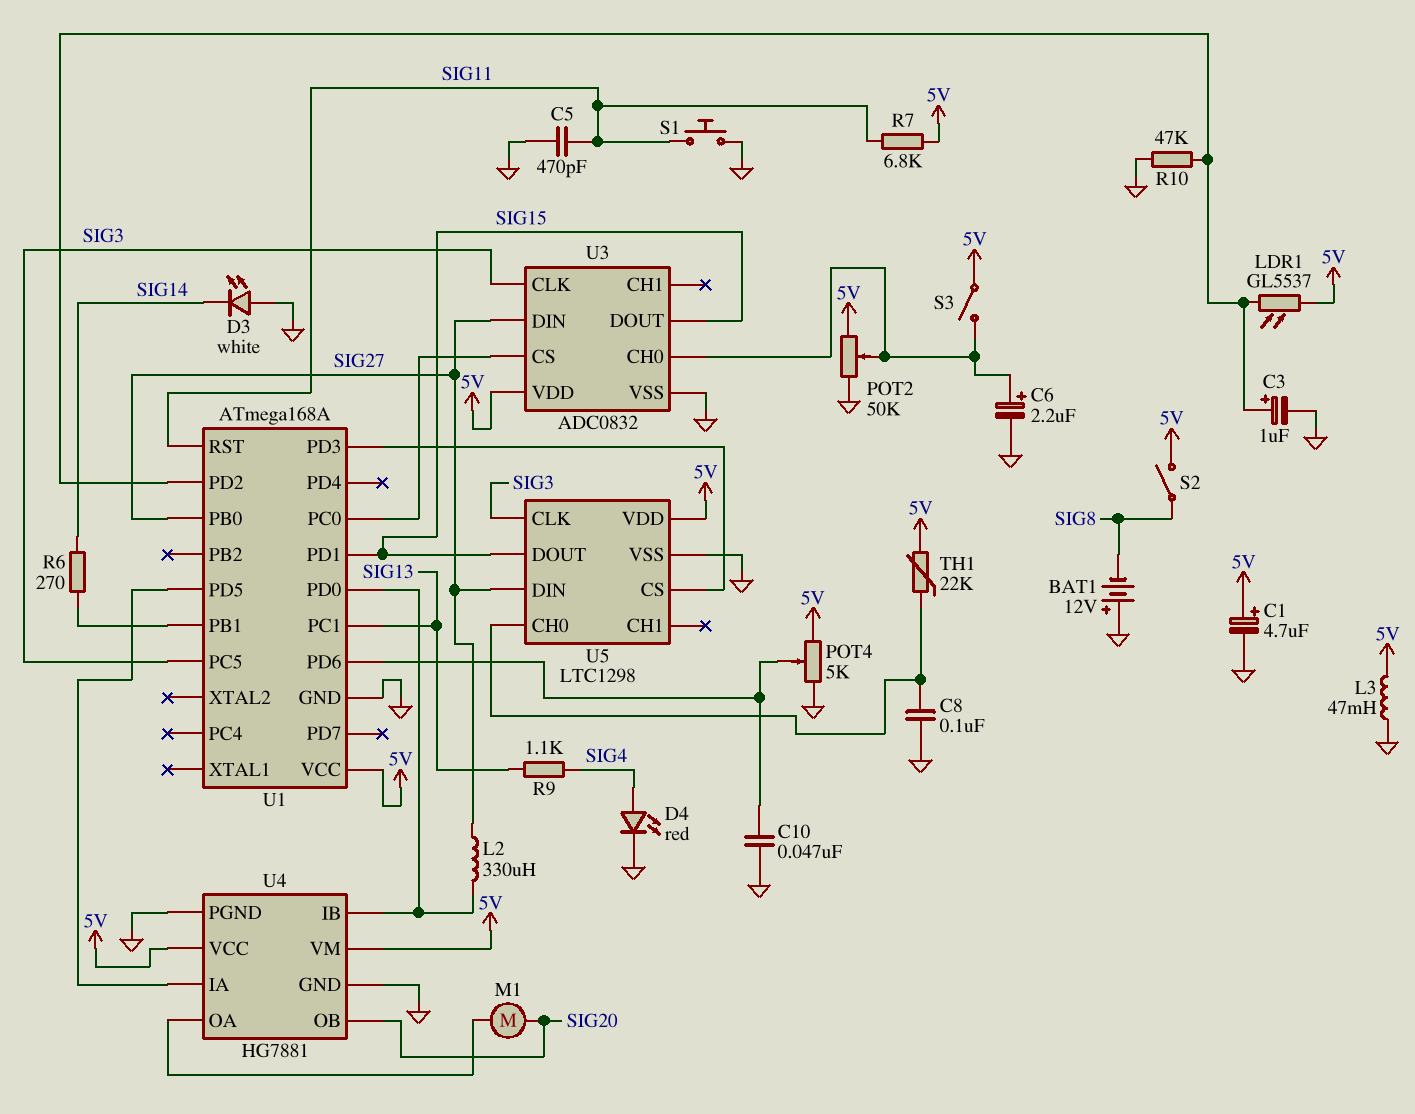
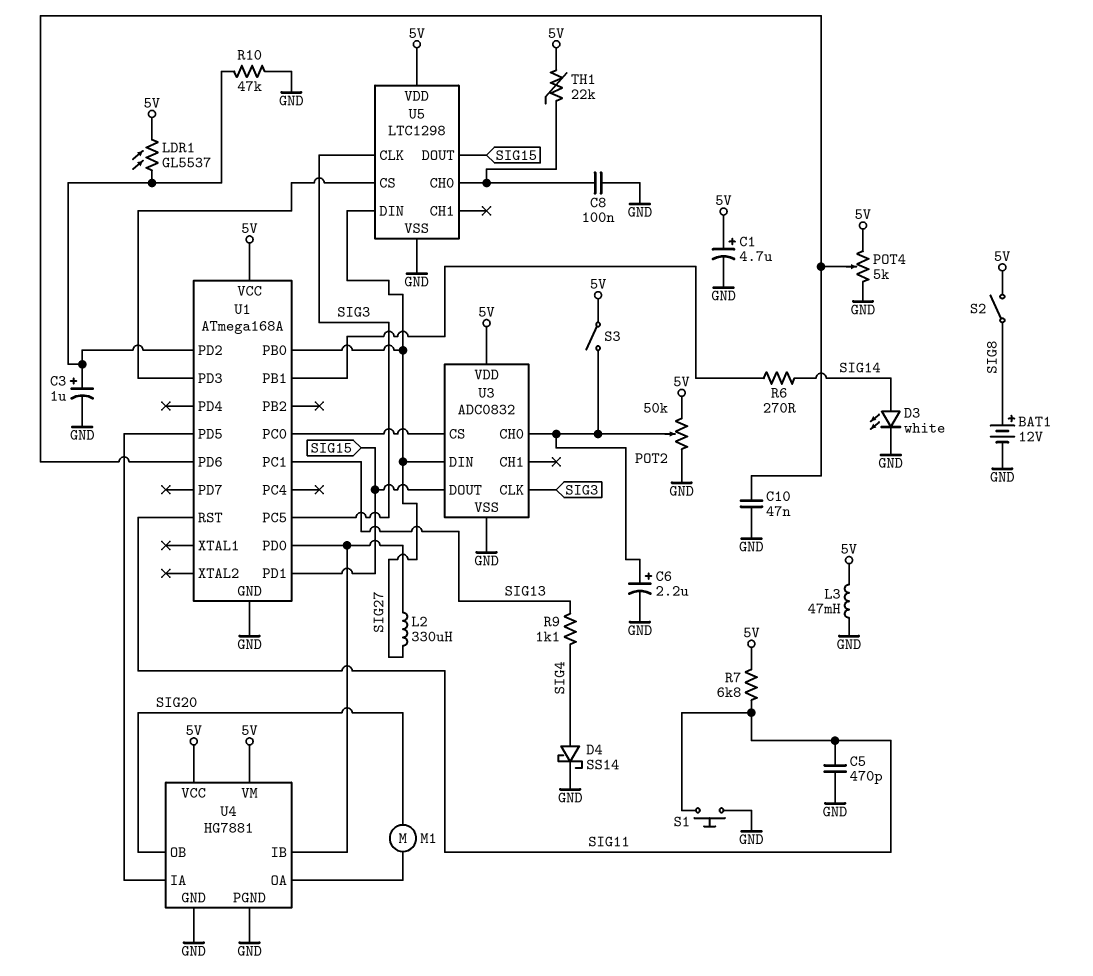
BAT1: 12V (plus GND, minus SIG8) -> 12V (plus SIG8, minus GND)
D3: LED white (A GND, K SIG14) -> LED white (A SIG14, K GND)
D4: LED red (A SIG4, K GND) -> schottky SS14 (A SIG4, K GND)

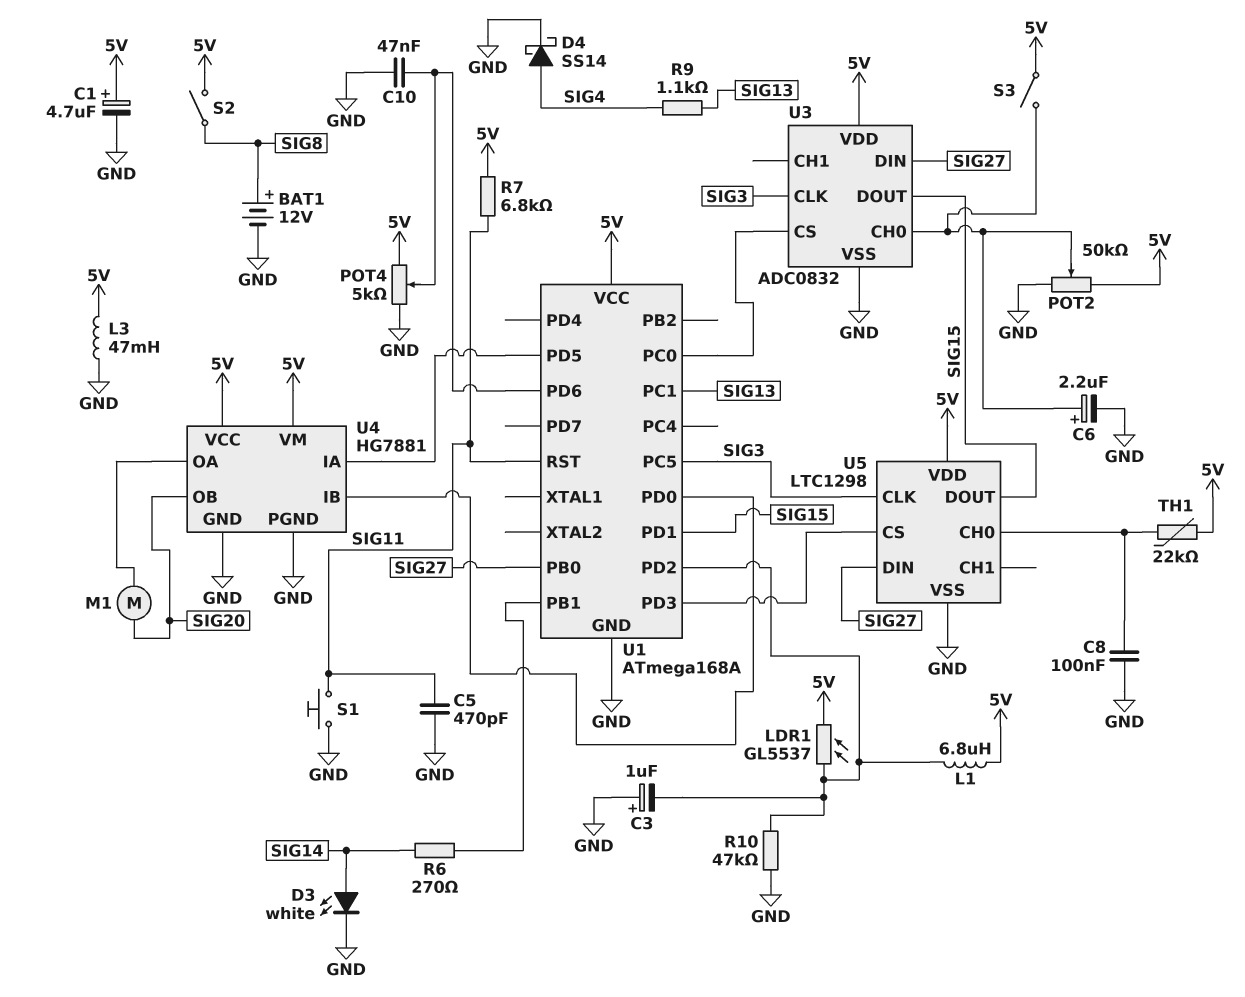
C3: 1uF (plus U1/PD2, minus GND) -> 1uF (plus GND, minus U1/PD2)
L1: none -> 6.8uH (5V, U1/PD2)
L2: 330uH (SIG27, U1/PD0) -> none

